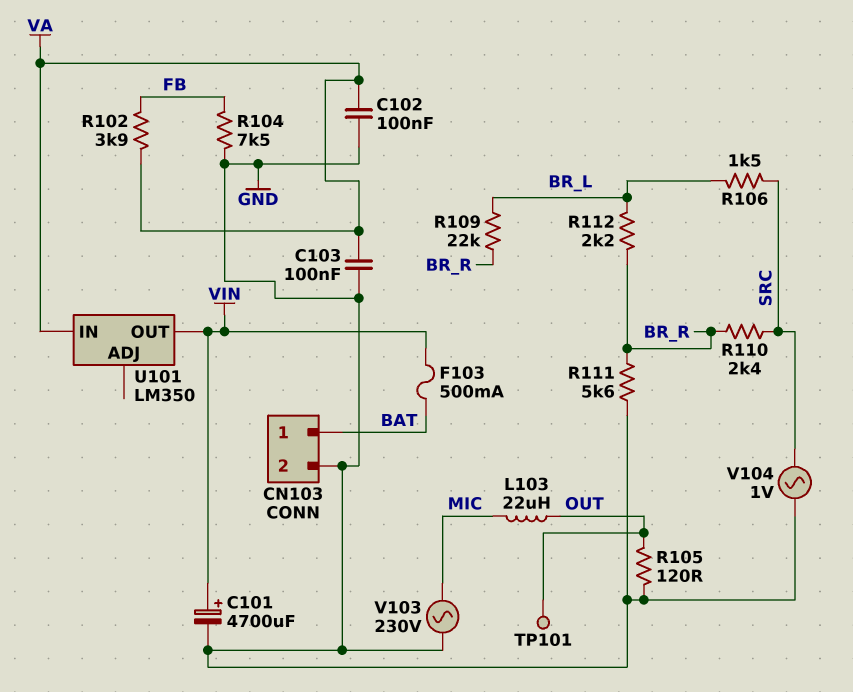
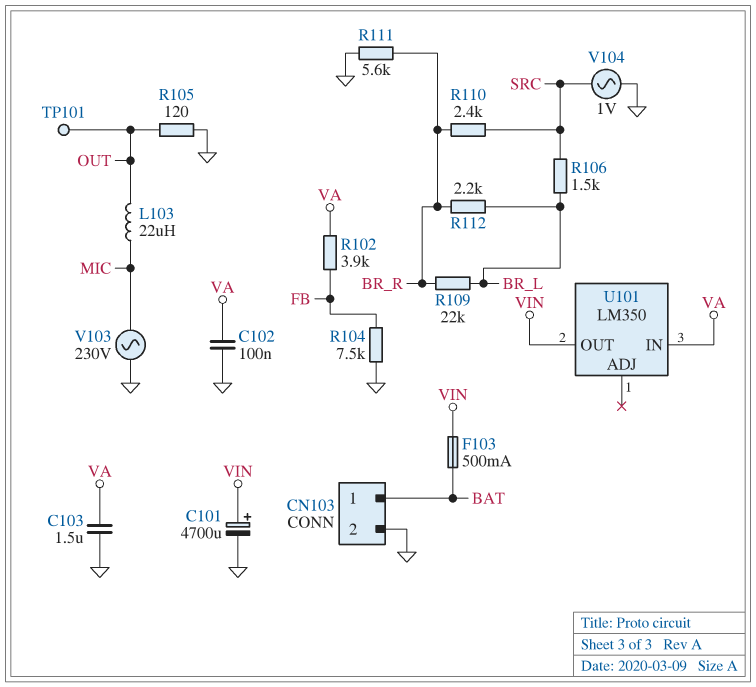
C103: 100nF (GND, VA) -> 1.5uF (GND, VA)

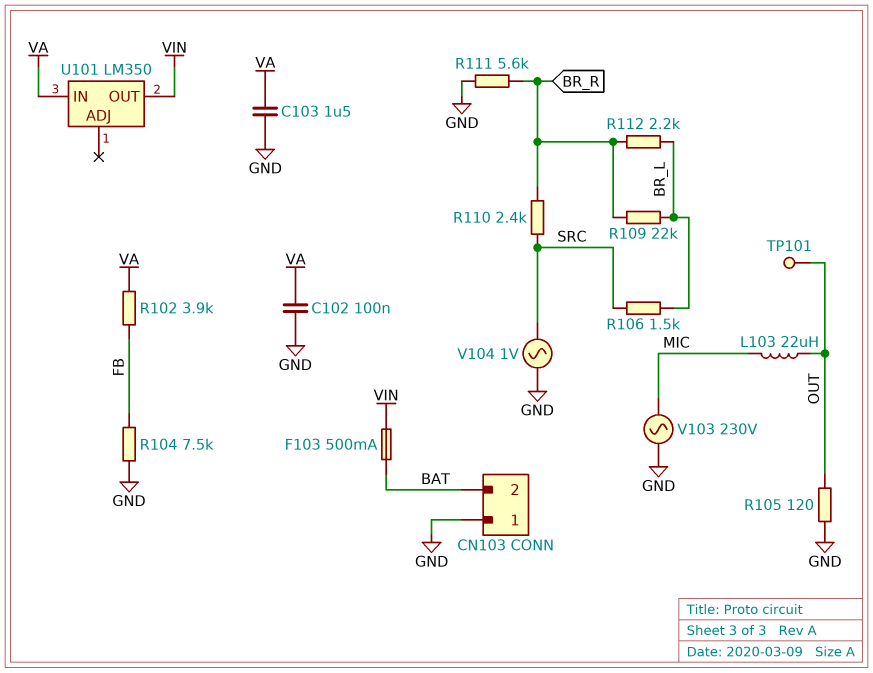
C101: 4700uF (plus VIN, minus GND) -> none
CN103 pin 1: BAT -> GND
CN103 pin 2: GND -> BAT

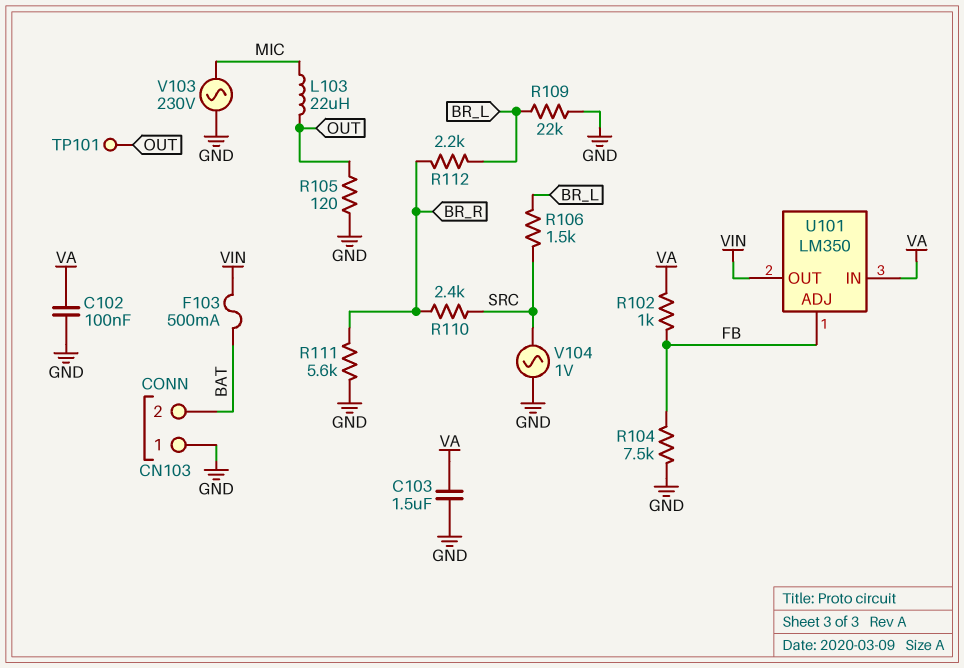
R102: 3.9k (FB, VA) -> 1k (FB, VA)
R109: 22k (BR_L, BR_R) -> 22k (BR_L, GND)
U101 pin ADJ: none -> FB

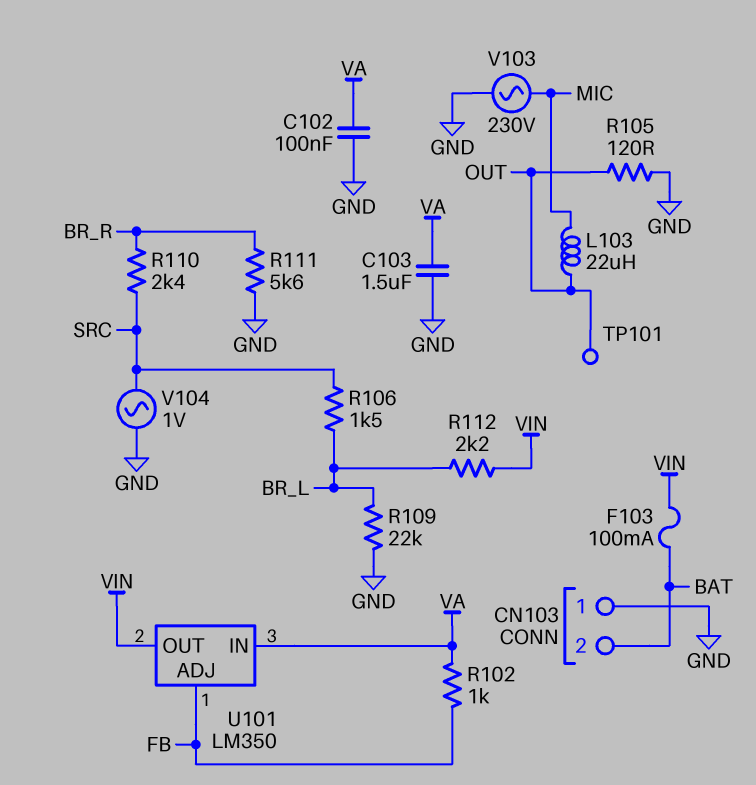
F103: 500mA (BAT, VIN) -> 100mA (BAT, VIN)
R104: 7.5k (FB, GND) -> none
R112: 2.2k (BR_L, BR_R) -> 2.2k (BR_L, VIN)

